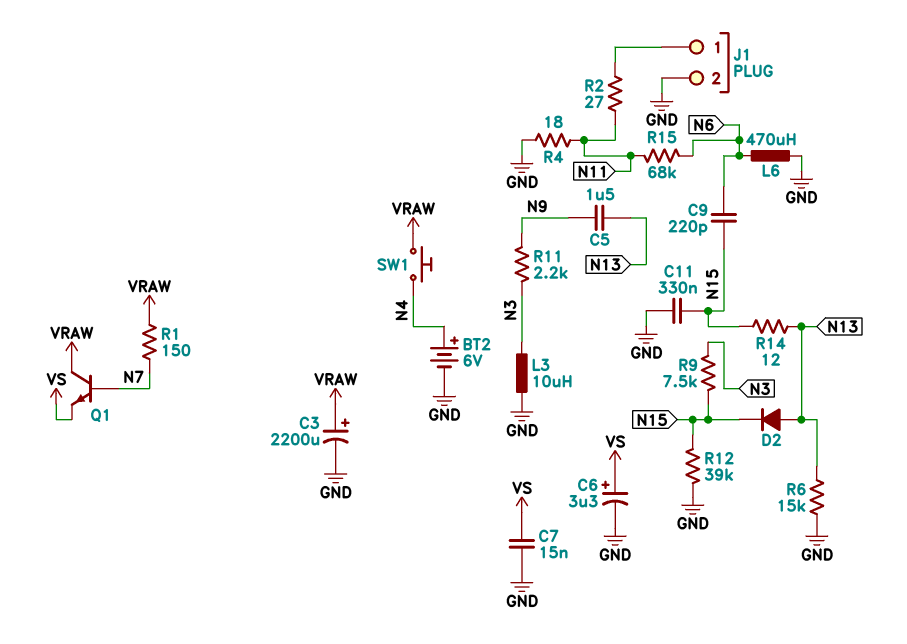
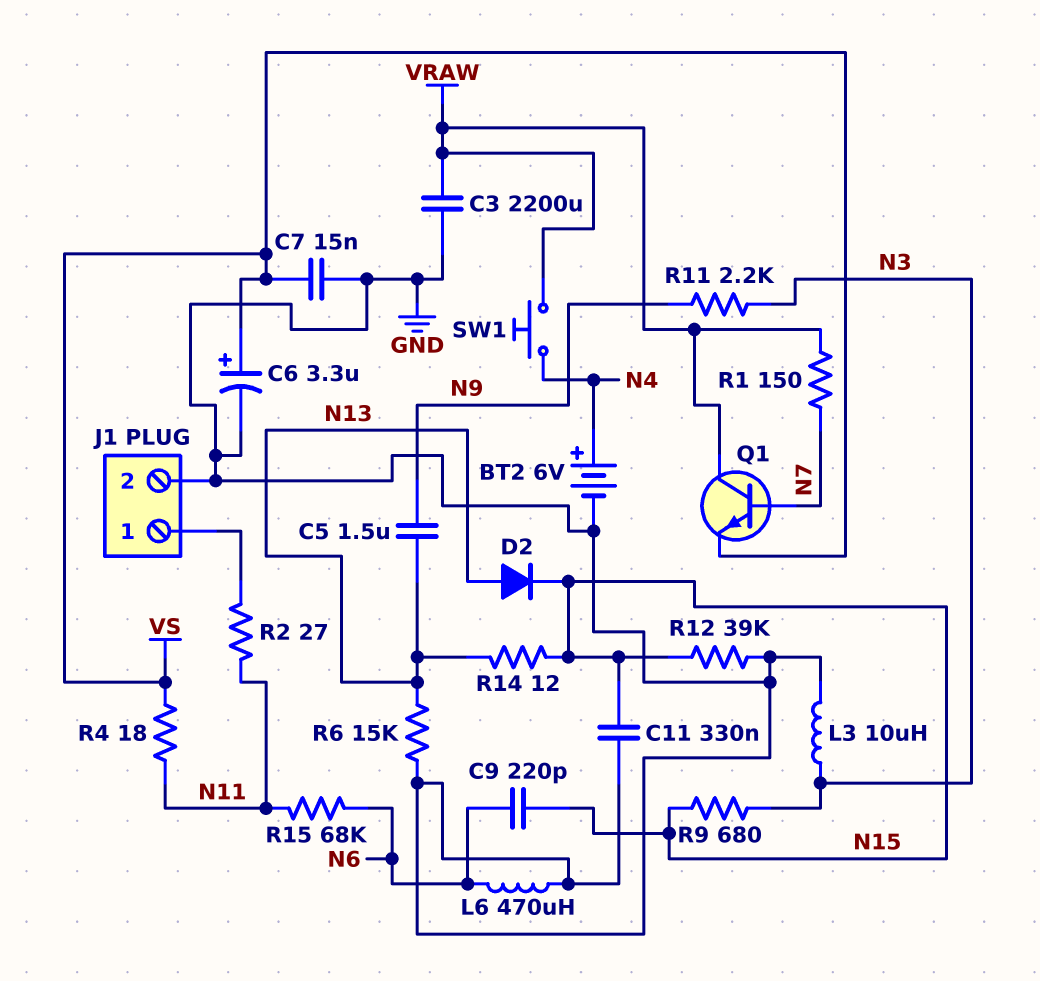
C3: 2200uF (plus VRAW, minus GND) -> 2200uF (GND, VRAW)
R4: 18 (GND, N11) -> 18 (N11, VS)
R9: 7.5k (N3, N15) -> 680 (N3, N15)

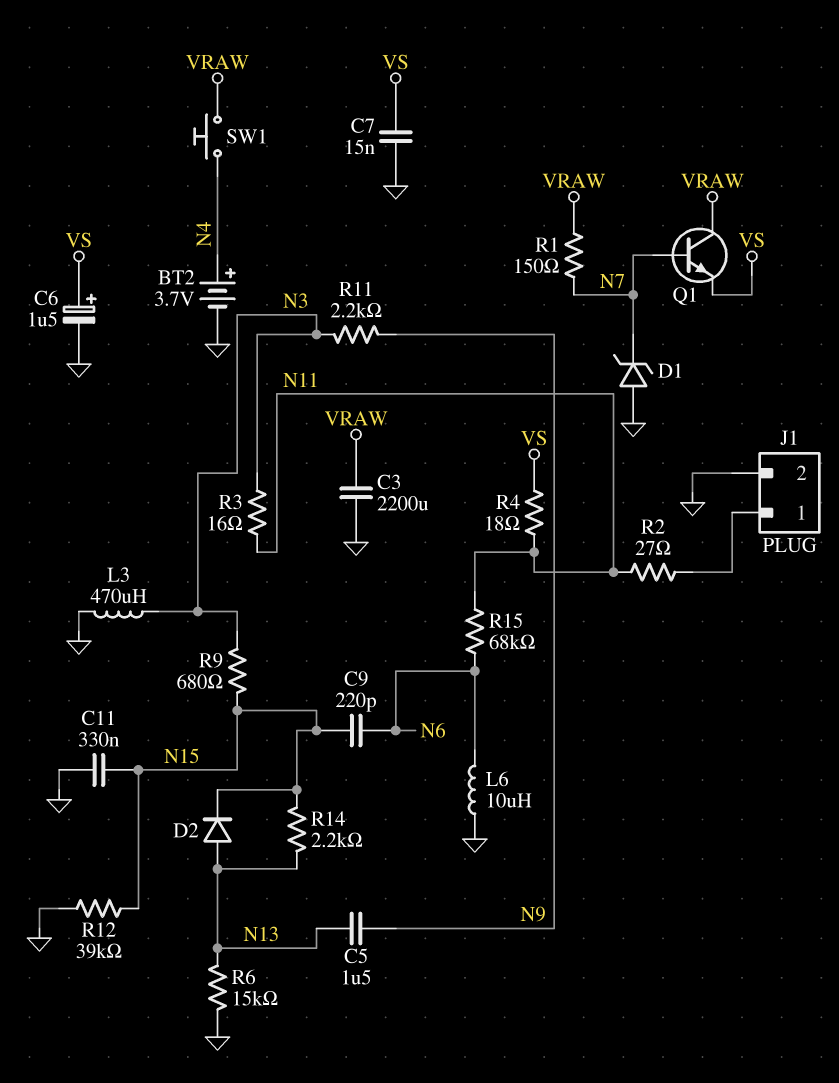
BT2: 6V (plus N4, minus GND) -> 3.7V (plus N4, minus GND)
C6: 3.3uF (plus VS, minus GND) -> 1.5uF (plus VS, minus GND)
D1: none -> zener (A GND, K N7)
L3: 10uH (GND, N3) -> 470uH (GND, N3)
L6: 470uH (GND, N6) -> 10uH (GND, N6)
R3: none -> 16 (N3, N11)
R14: 12 (N13, N15) -> 2.2k (N13, N15)

